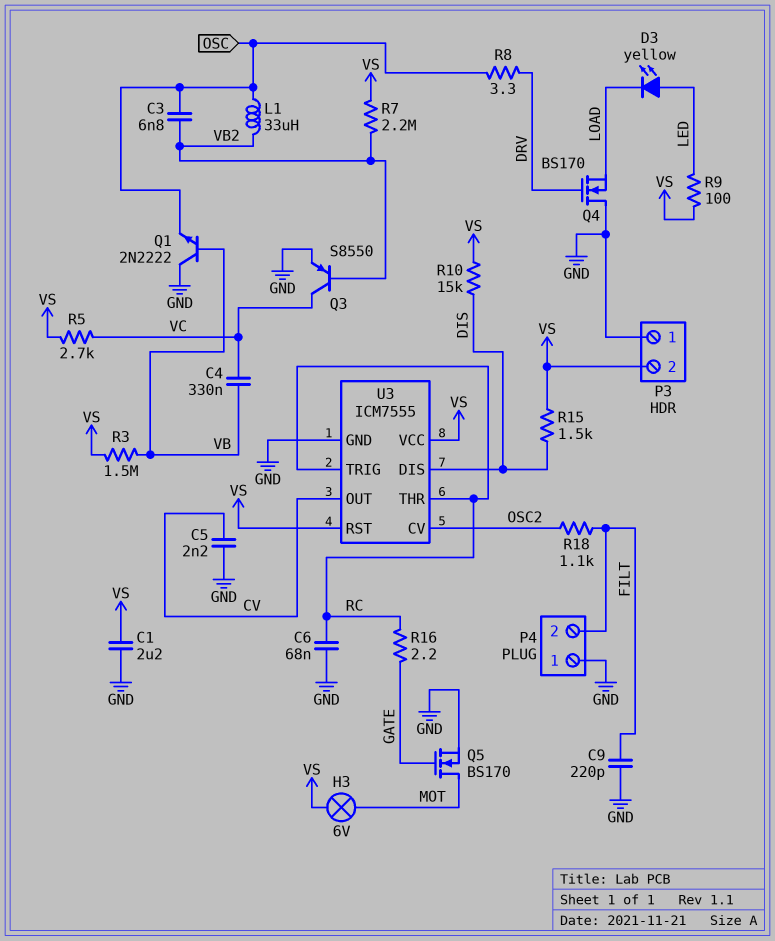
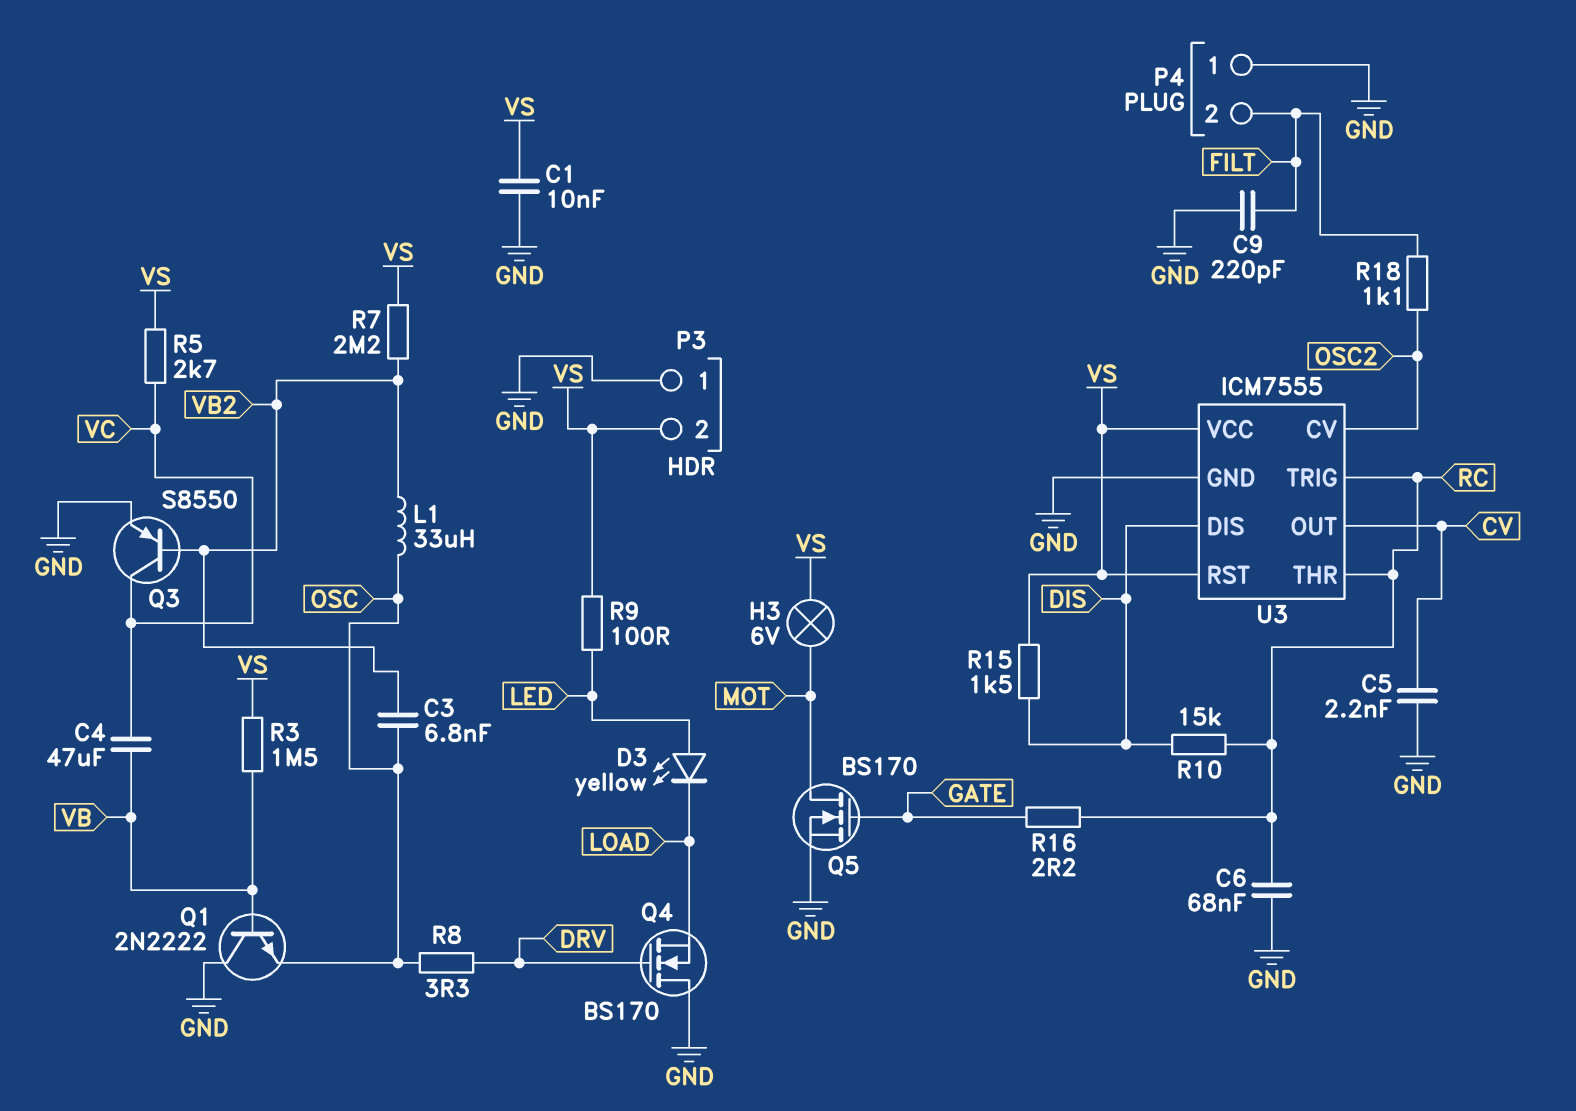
C1: 2.2uF (GND, VS) -> 10nF (GND, VS)
C4: 330nF (VB, VC) -> 47uF (VB, VC)
R10: 15k (DIS, VS) -> 15k (DIS, RC)

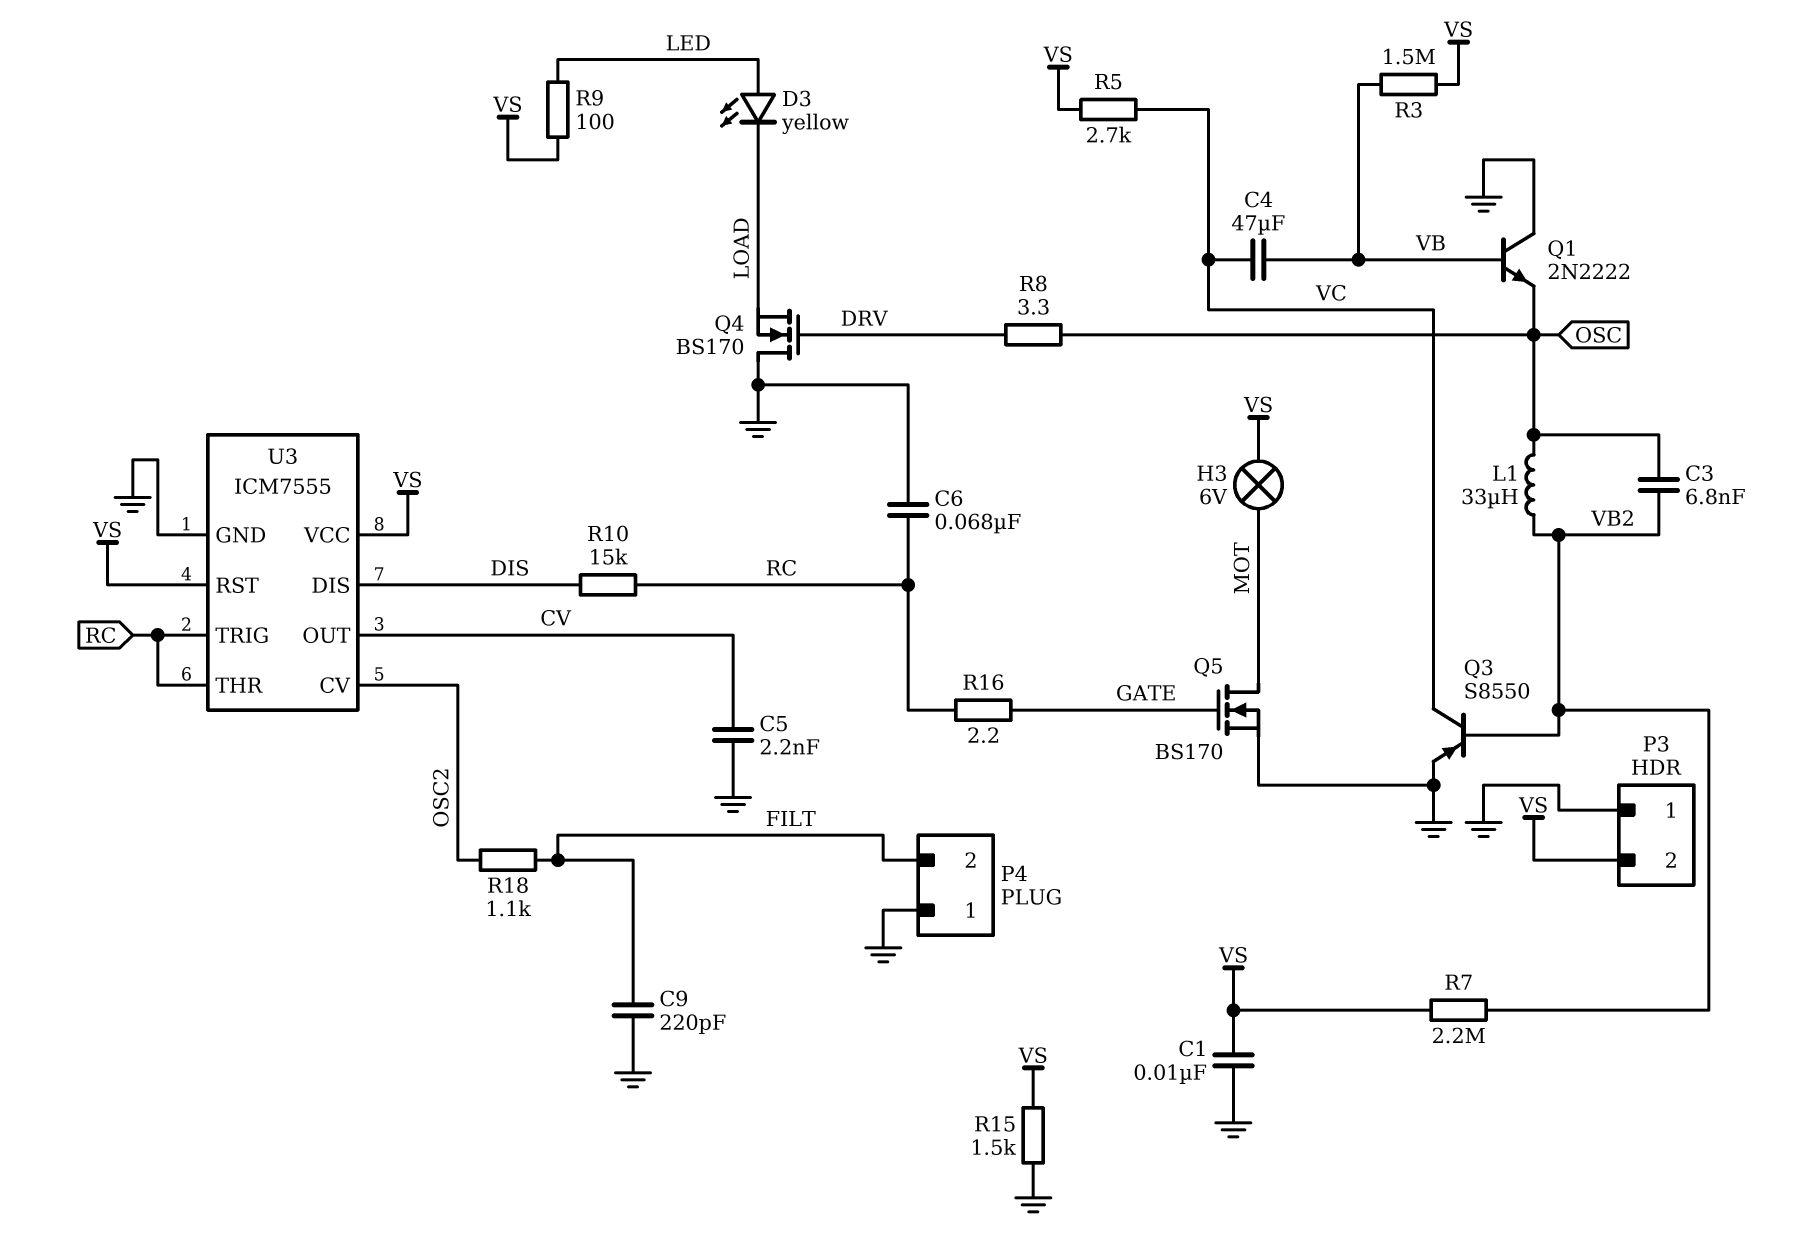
R15: 1.5k (DIS, VS) -> 1.5k (GND, VS)

